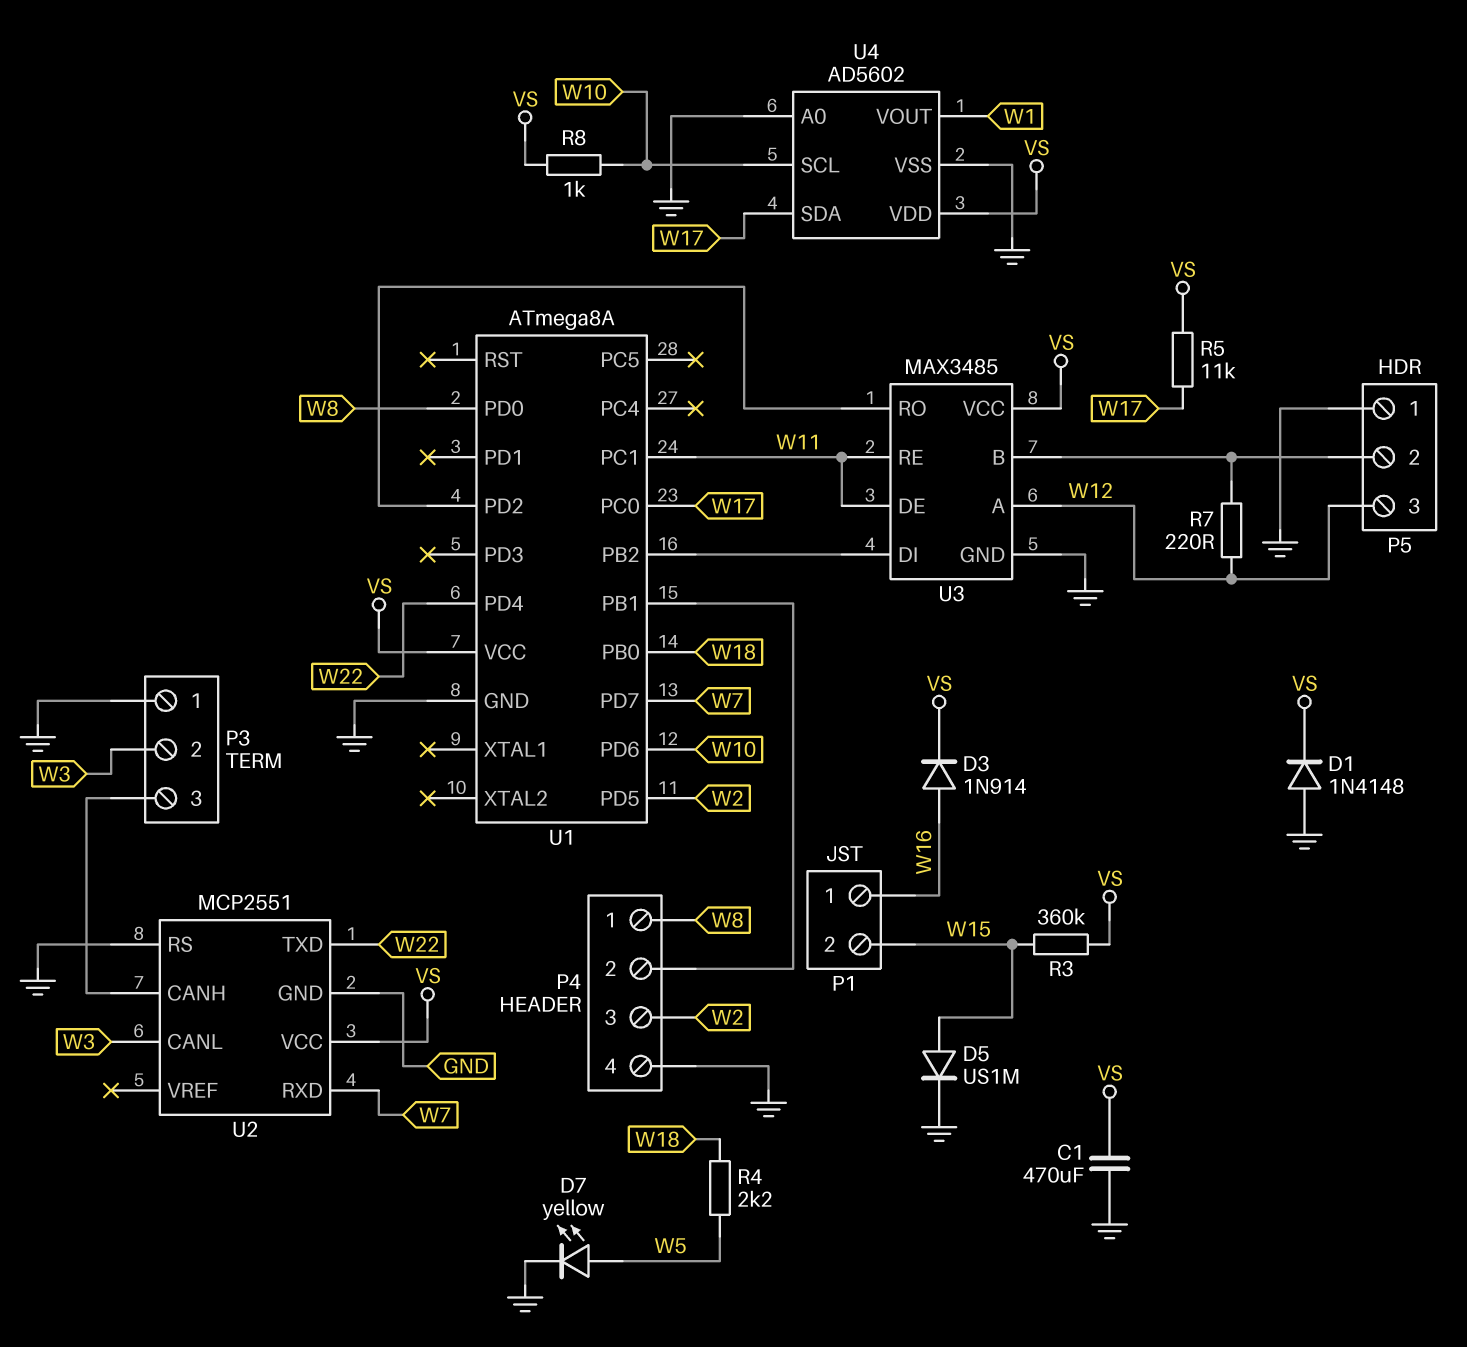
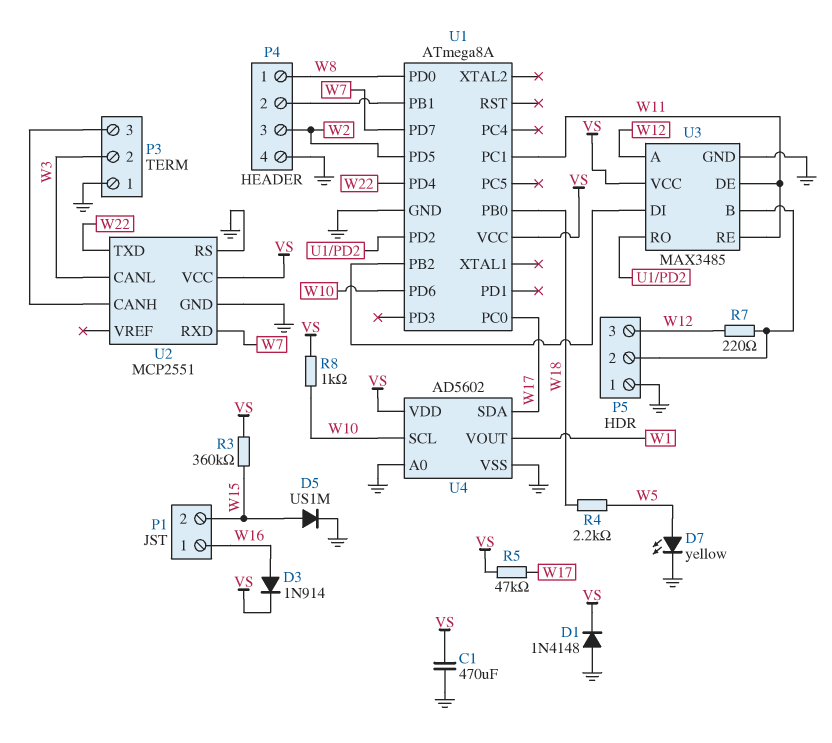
R5: 11k (VS, W17) -> 47k (VS, W17)

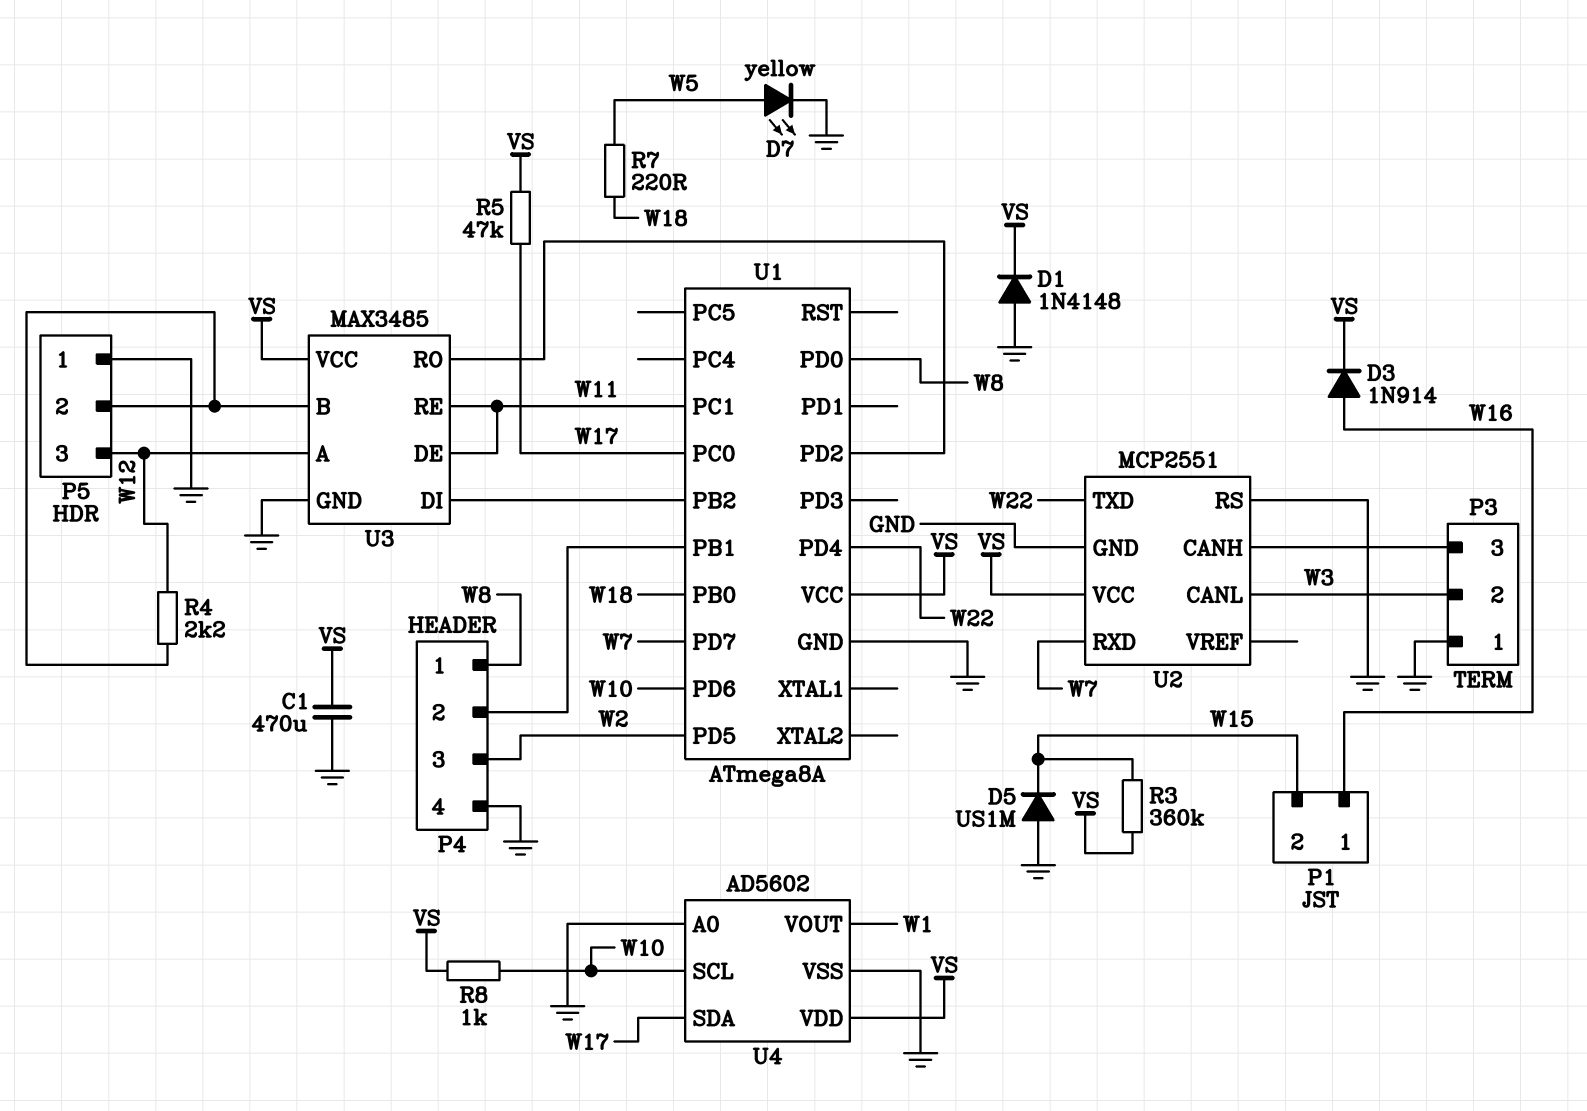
D5: diode US1M (A W15, K GND) -> diode US1M (A GND, K W15)
R4: 2.2k (W5, W18) -> 2.2k (P5/2, W12)
R7: 220 (P5/2, W12) -> 220 (W5, W18)

